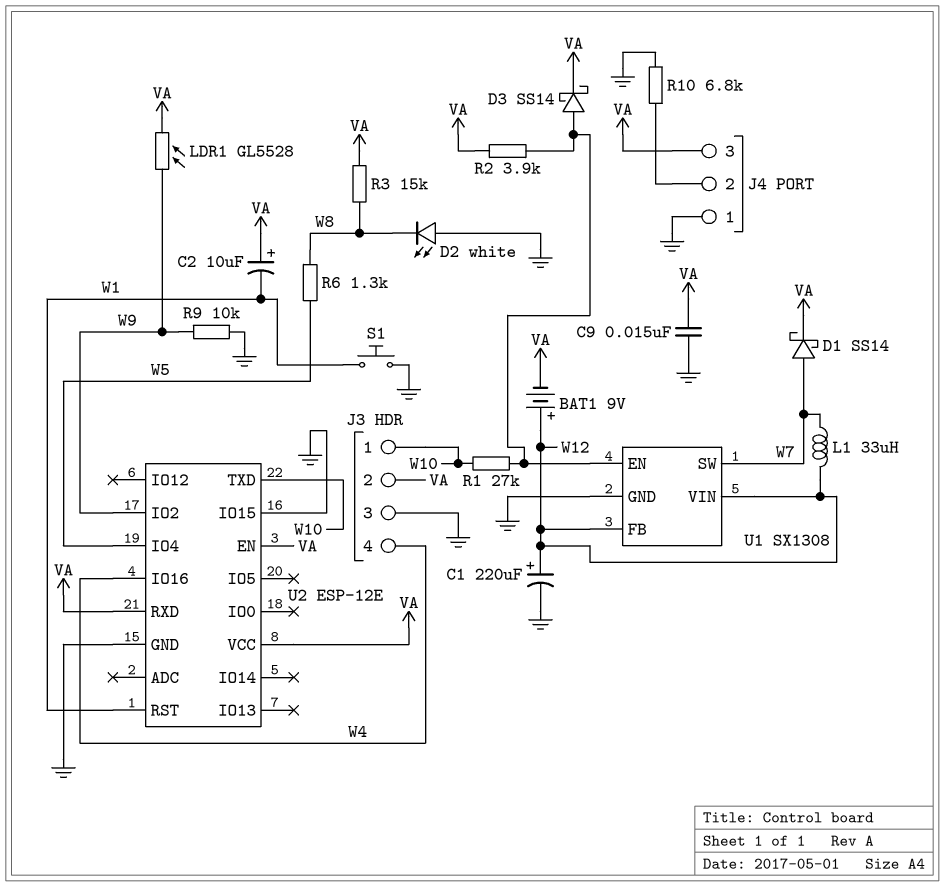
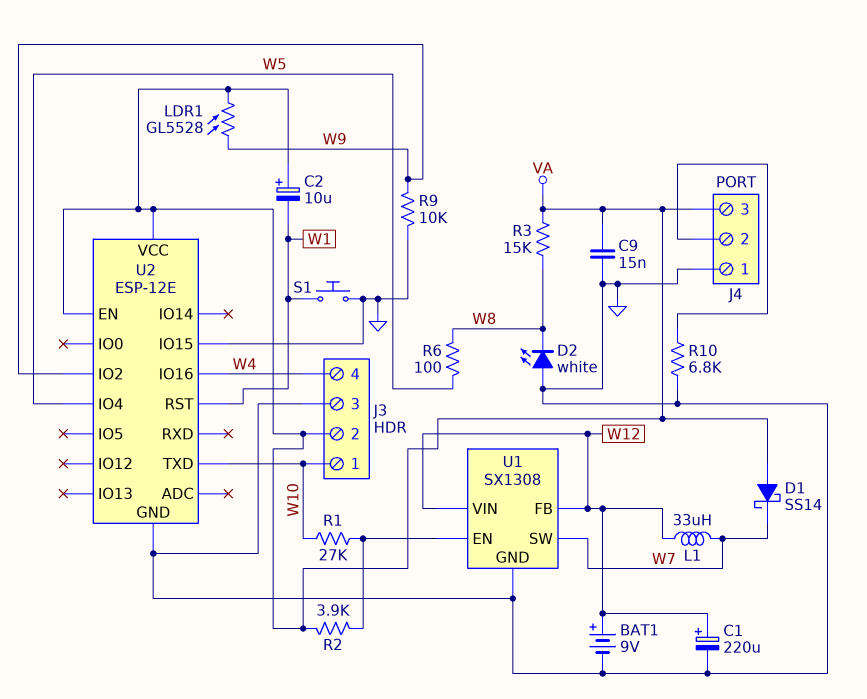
BAT1: 9V (plus W12, minus VA) -> 9V (plus W12, minus GND)
D1: schottky SS14 (A W7, K VA) -> schottky SS14 (A VA, K W7)
D3: schottky SS14 (A U1/EN, K VA) -> none
R6: 1.3k (W5, W8) -> 100 (W5, W8)
U2 pin RXD: VA -> none

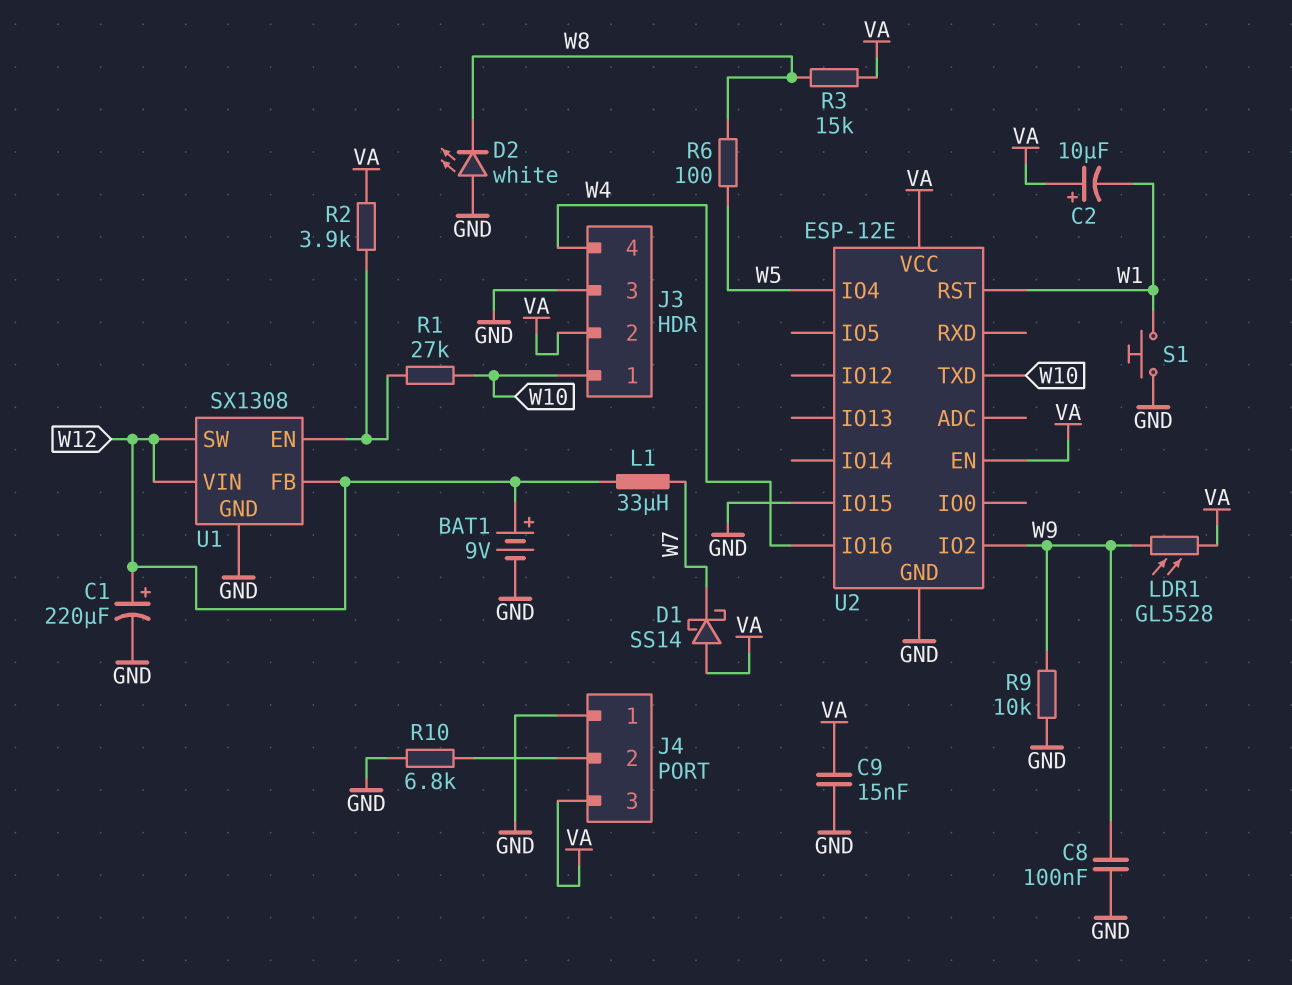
C8: none -> 100nF (GND, W9)
U1 pin SW: W7 -> W12

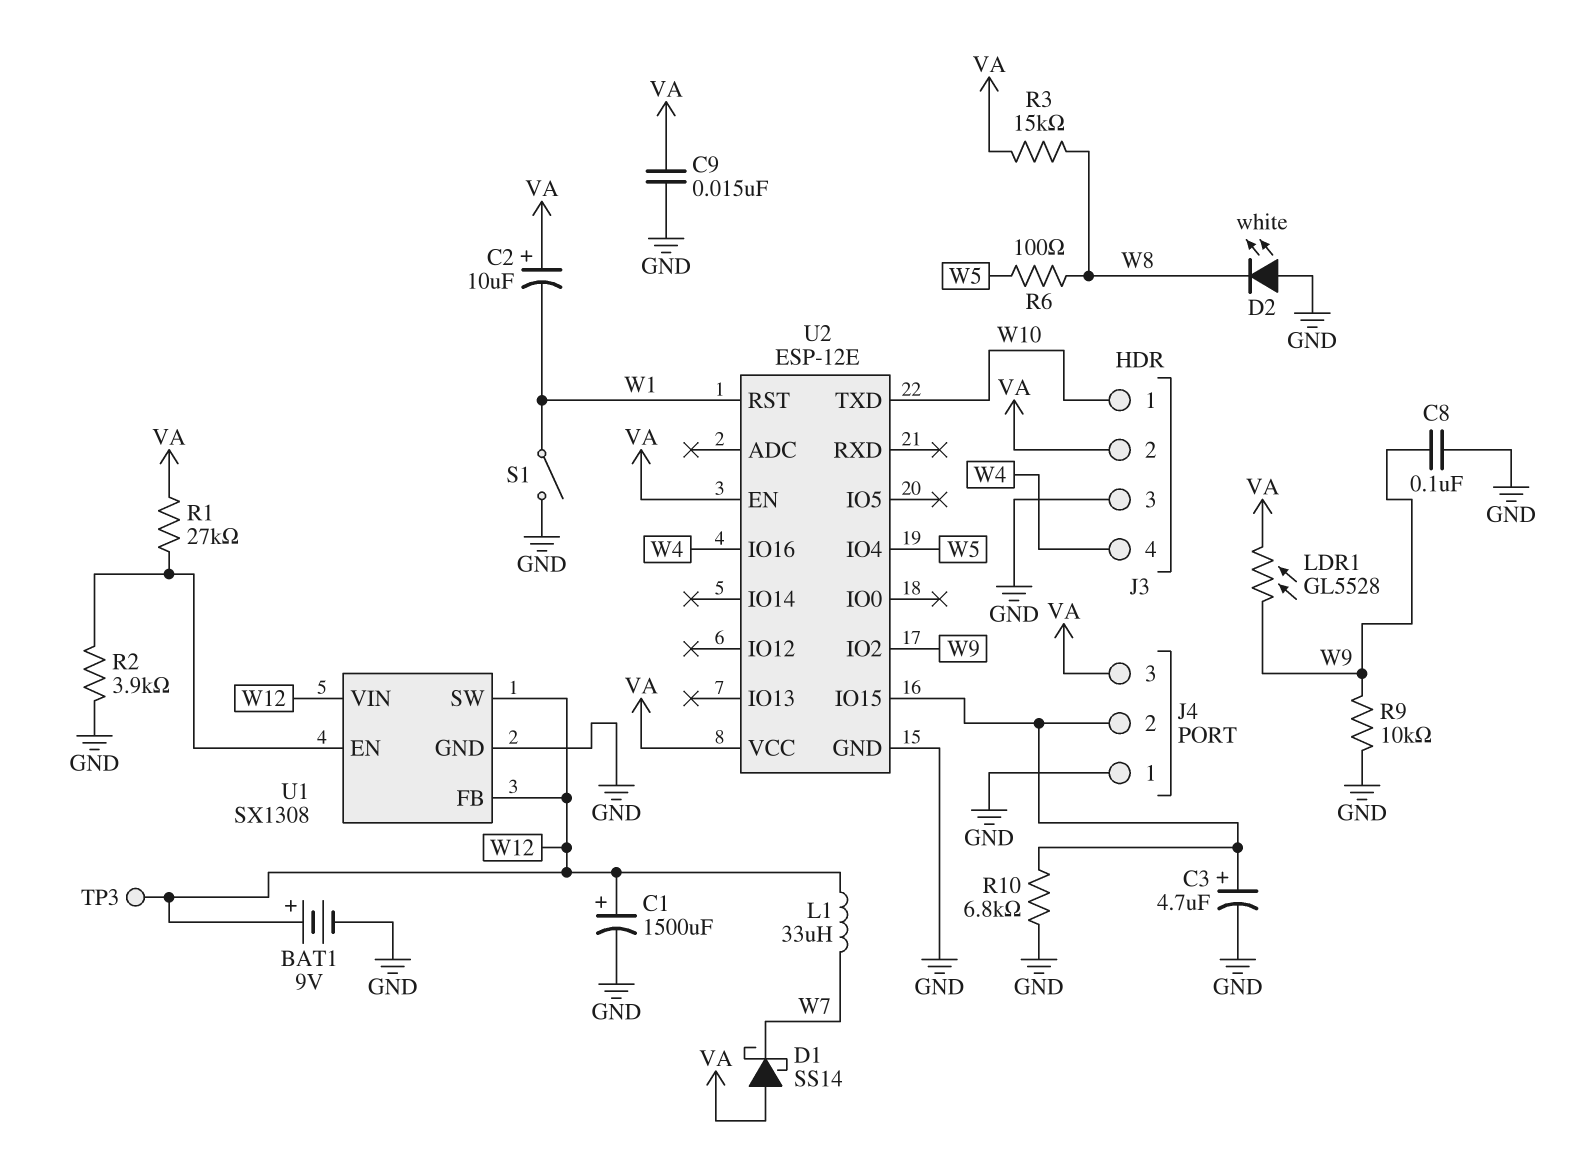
C1: 220uF (plus W12, minus GND) -> 1500uF (plus W12, minus GND)
C3: none -> 4.7uF (plus J4/2, minus GND)
R1: 27k (U1/EN, W10) -> 27k (U1/EN, VA)
R2: 3.9k (U1/EN, VA) -> 3.9k (GND, U1/EN)
S1: button (GND, W1) -> switch (GND, W1)
TP3: none -> test point (W12)
U2 pin IO15: GND -> J4/2

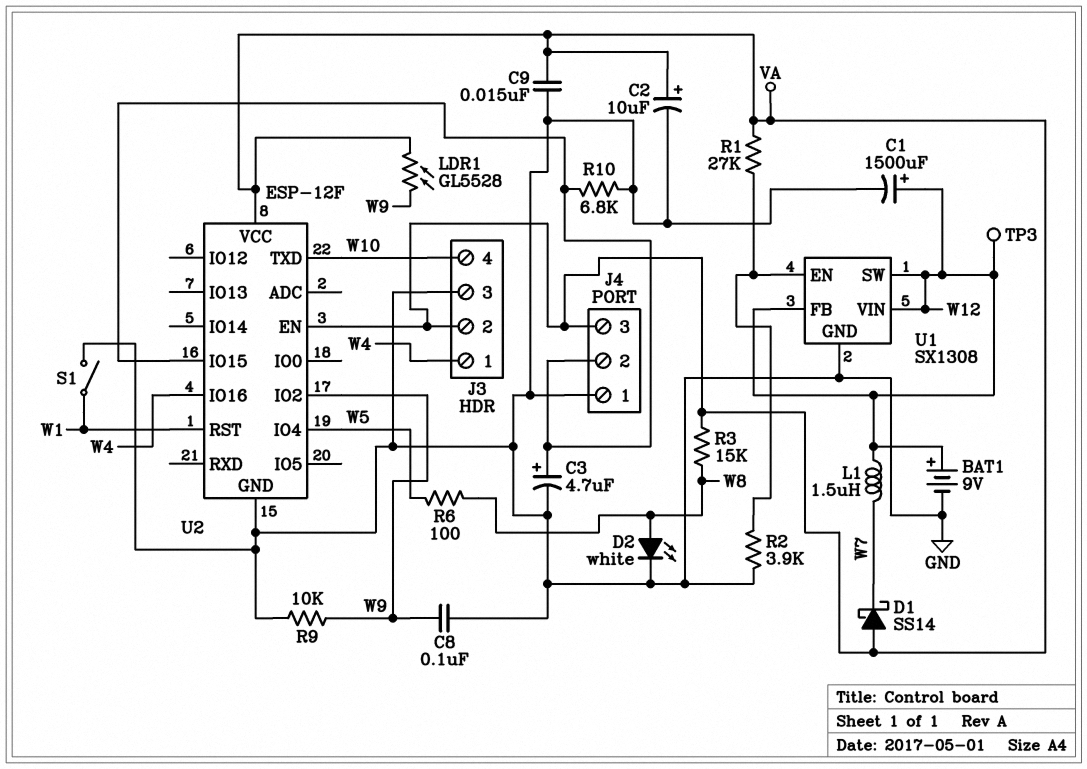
C2: 10uF (plus VA, minus W1) -> 10uF (plus VA, minus GND)
D2: LED white (A GND, K W8) -> LED white (A W8, K GND)
J3 pin 1: W10 -> W4
J3 pin 4: W4 -> W10
L1: 33uH (W7, W12) -> 1.5uH (W7, W12)
U2: ESP-12E -> ESP-12F

